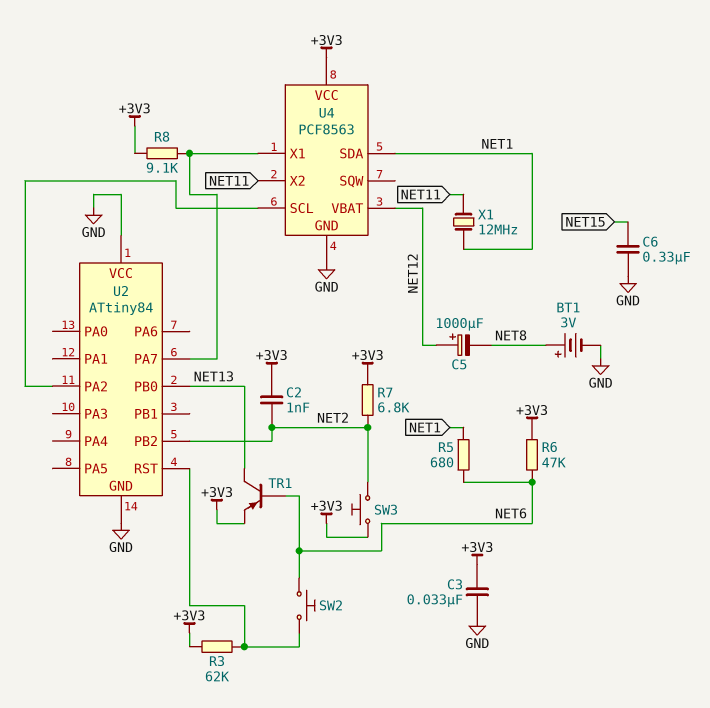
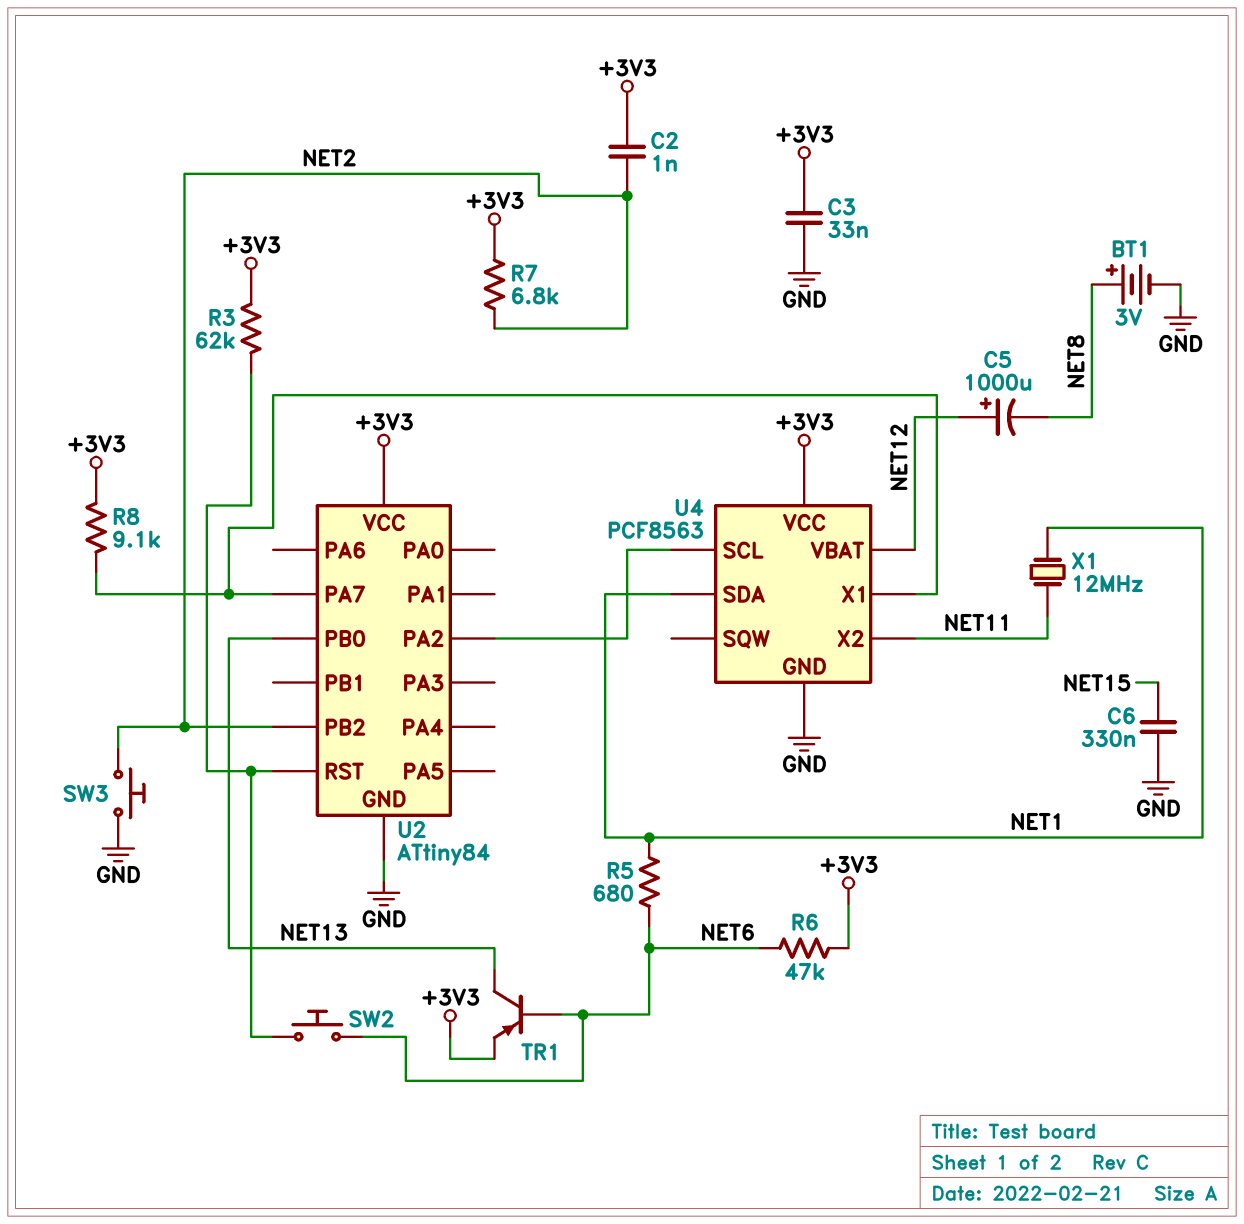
SW3: button (+3V3, NET2) -> button (GND, NET2)
U2 pin VCC: GND -> +3V3

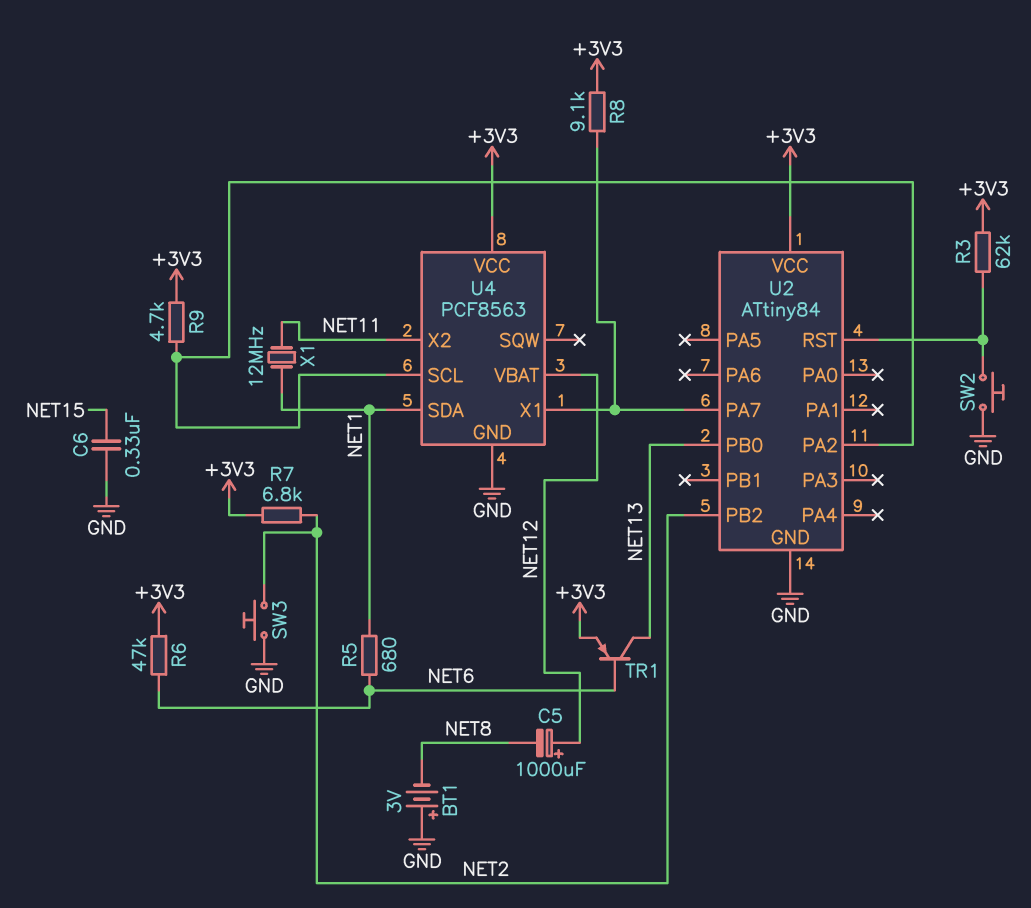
BT1: 3V (plus NET8, minus GND) -> 3V (plus GND, minus NET8)
C2: 1nF (+3V3, NET2) -> none
C3: 33nF (+3V3, GND) -> none
R9: none -> 4.7k (+3V3, U2/PA2)
SW2: button (NET6, U2/RST) -> button (GND, U2/RST)

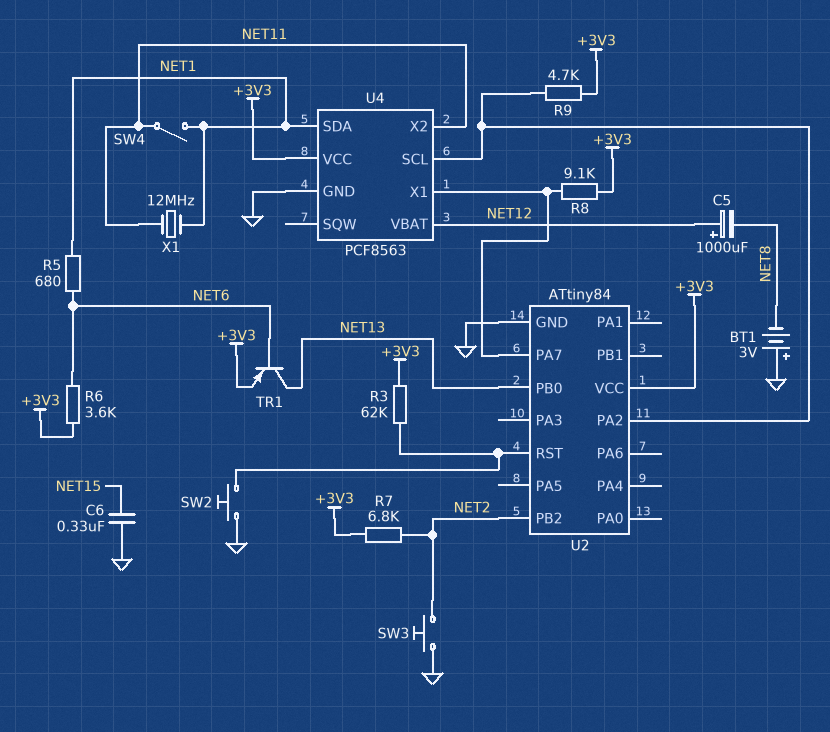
R6: 47k (+3V3, NET6) -> 3.6k (+3V3, NET6)
SW4: none -> switch (NET1, NET11)

